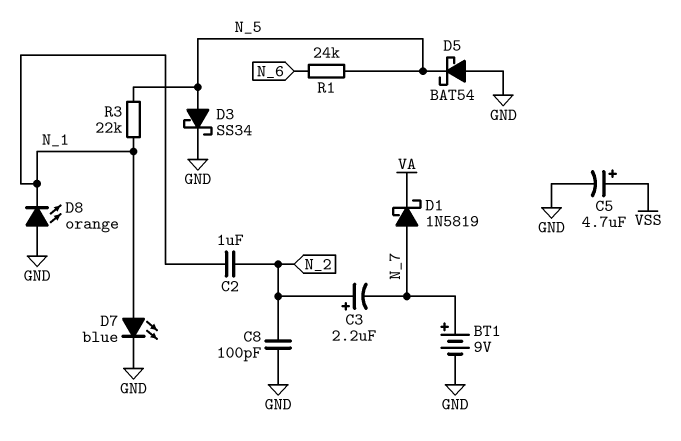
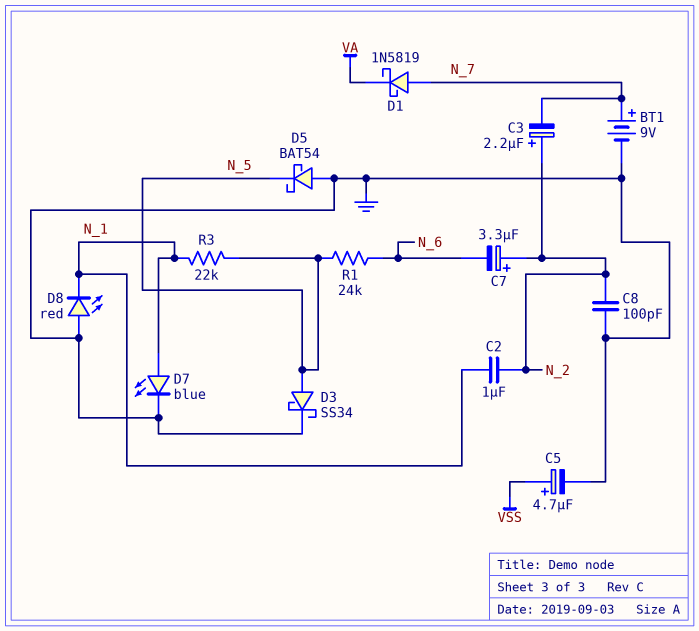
C7: none -> 3.3uF (plus N_2, minus N_6)
D8: LED orange (A GND, K N_1) -> LED red (A GND, K N_1)

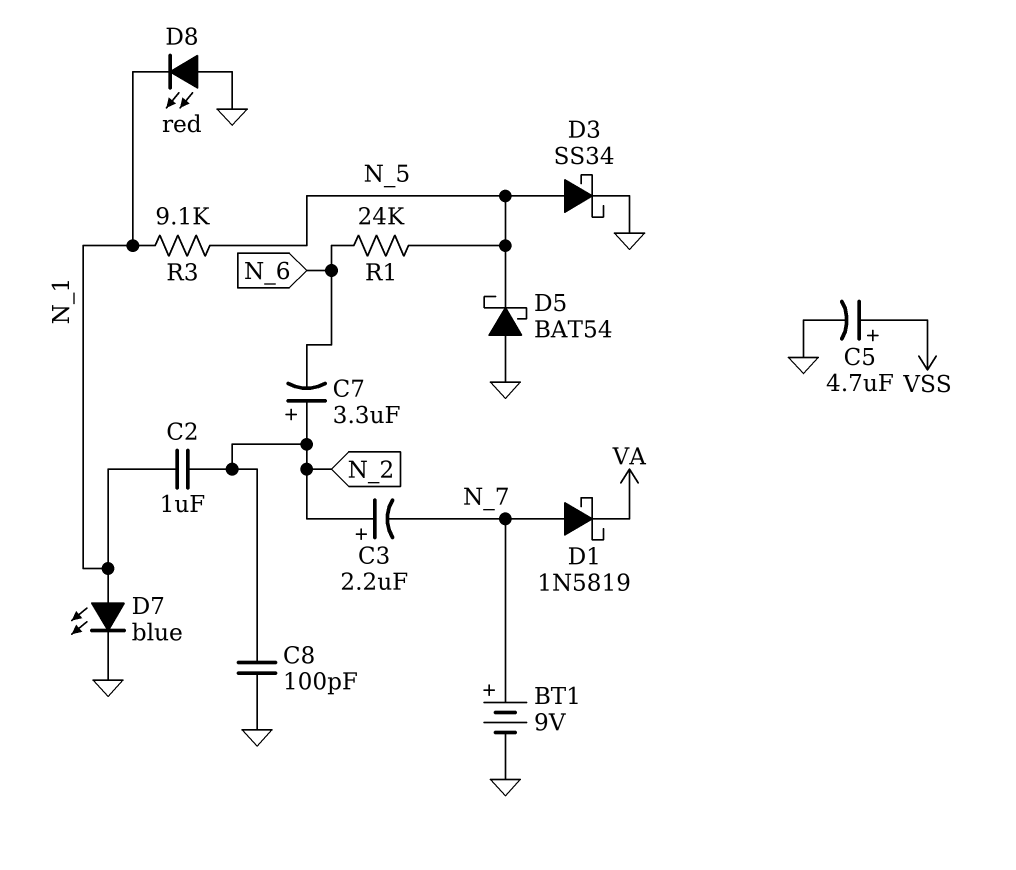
R3: 22k (N_1, N_5) -> 9.1k (N_1, N_5)

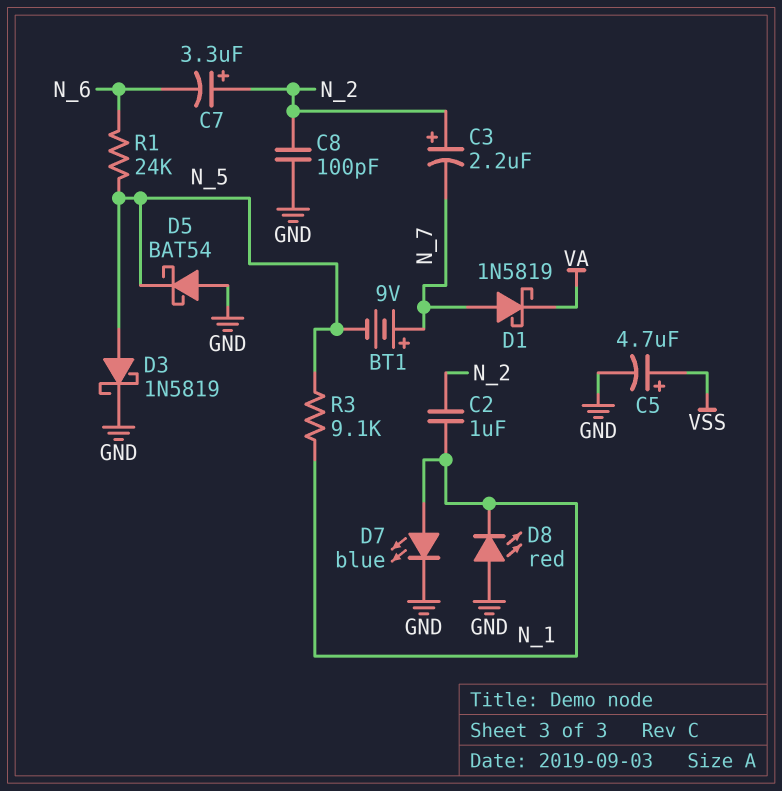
BT1: 9V (plus N_7, minus GND) -> 9V (plus N_7, minus N_5)
D3: schottky SS34 (A N_5, K GND) -> schottky 1N5819 (A N_5, K GND)

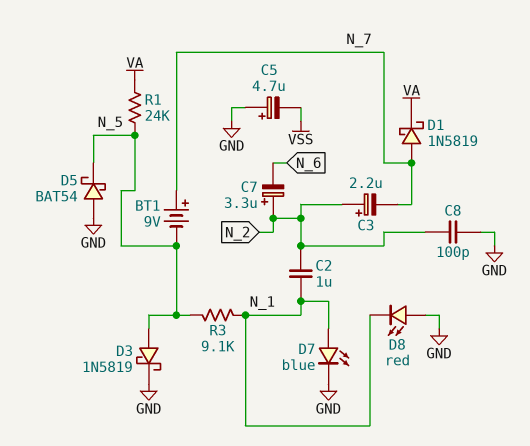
C5: 4.7uF (plus VSS, minus GND) -> 4.7uF (plus GND, minus VSS)
R1: 24k (N_5, N_6) -> 24k (N_5, VA)

